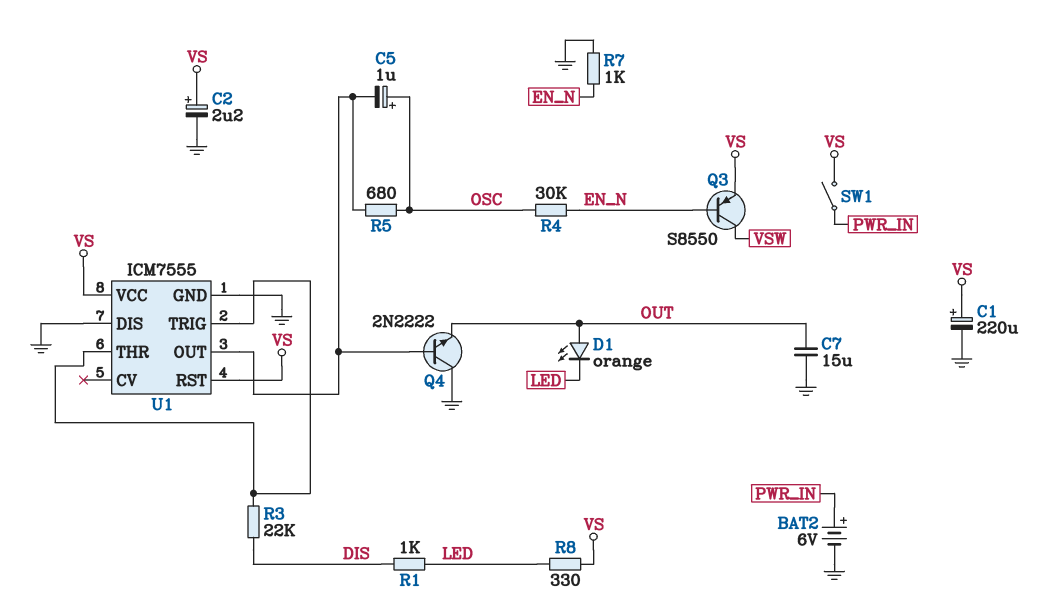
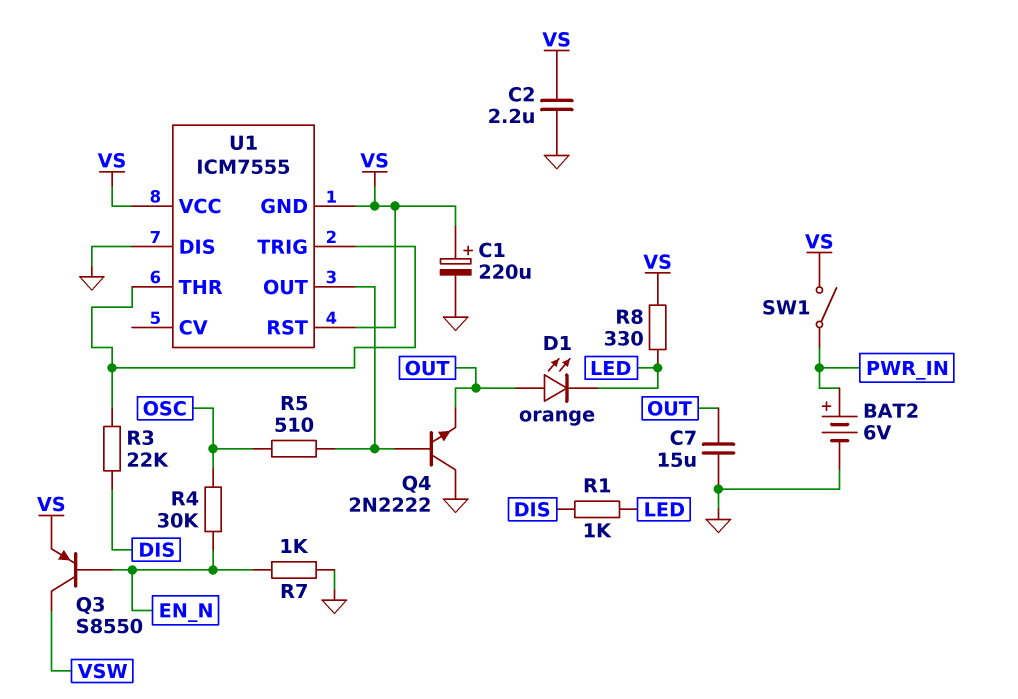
C2: 2.2uF (plus VS, minus GND) -> 2.2uF (GND, VS)
C5: 1uF (plus OSC, minus U1/OUT) -> none
R5: 680 (OSC, U1/OUT) -> 510 (OSC, U1/OUT)
U1 pin GND: GND -> VS

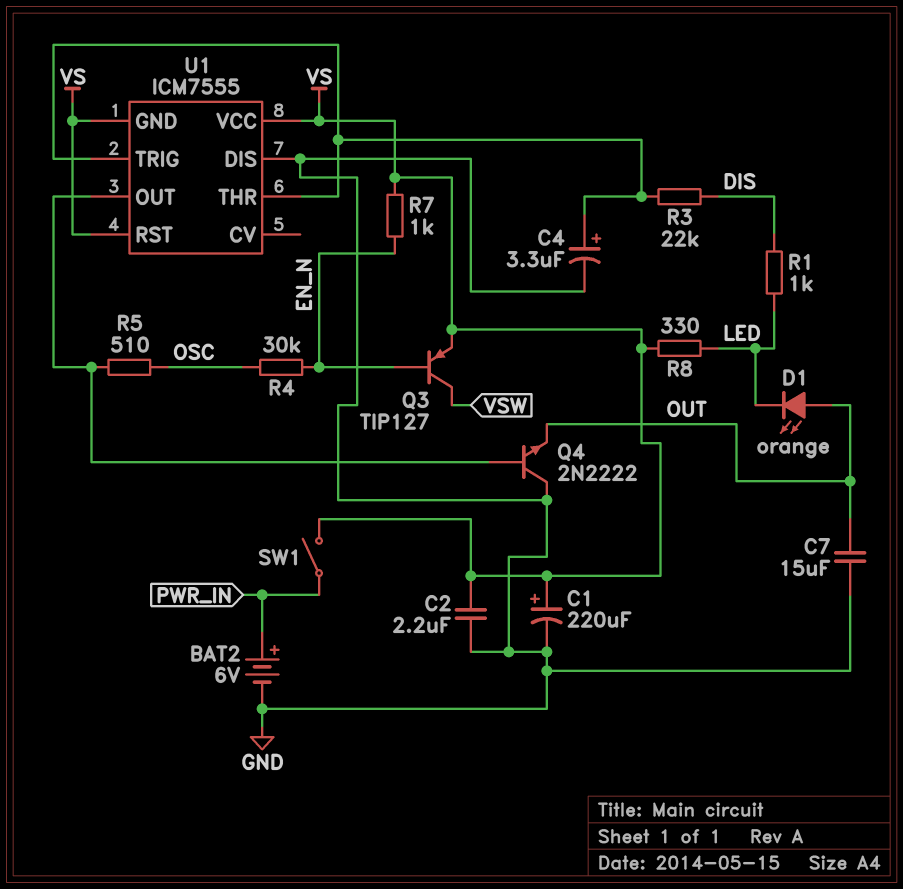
C4: none -> 3.3uF (plus U1/THR, minus GND)
Q3: PNP S8550 (B EN_N, C VSW, E VS) -> PNP TIP127 (B EN_N, C VSW, E VS)
R7: 1k (EN_N, GND) -> 1k (EN_N, VS)

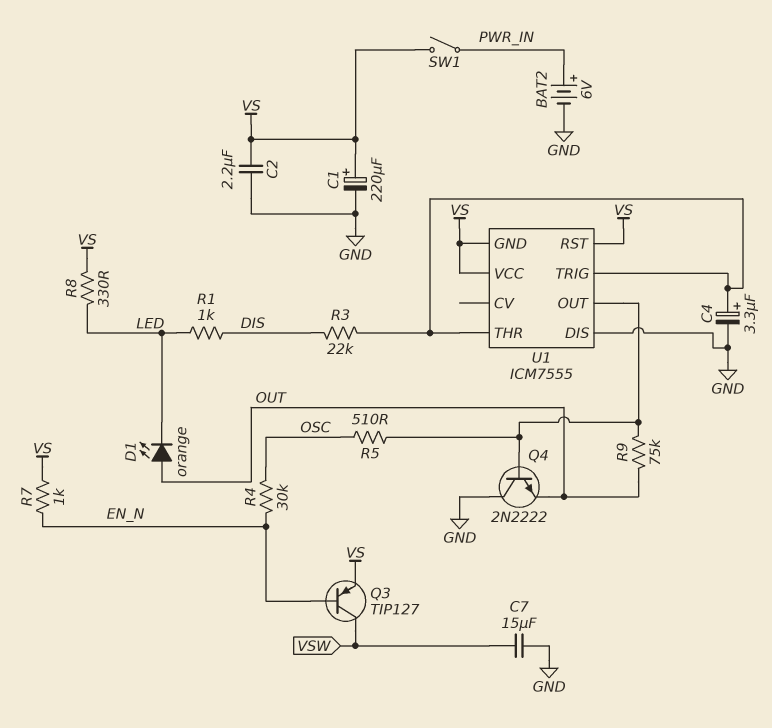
C7: 15uF (GND, OUT) -> 15uF (GND, VSW)
R9: none -> 75k (OUT, U1/OUT)

